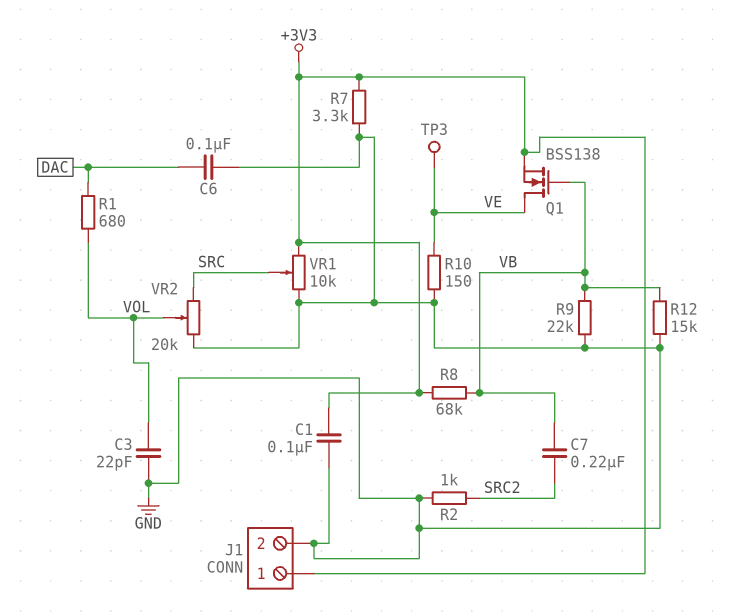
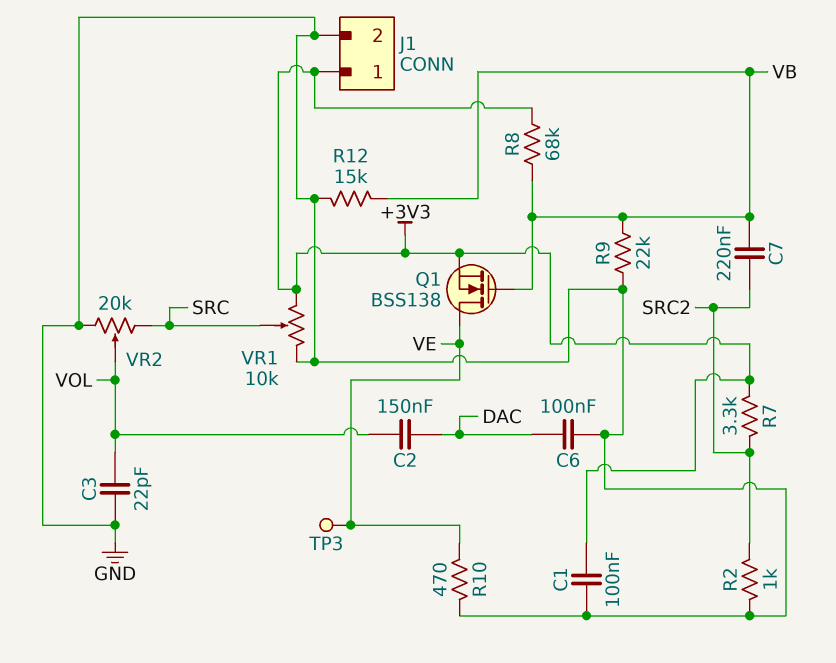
C2: none -> 150nF (DAC, VOL)
R1: 680 (DAC, VOL) -> none
R7: 3.3k (+3V3, GND) -> 3.3k (+3V3, SRC2)
R10: 150 (GND, VE) -> 470 (GND, VE)

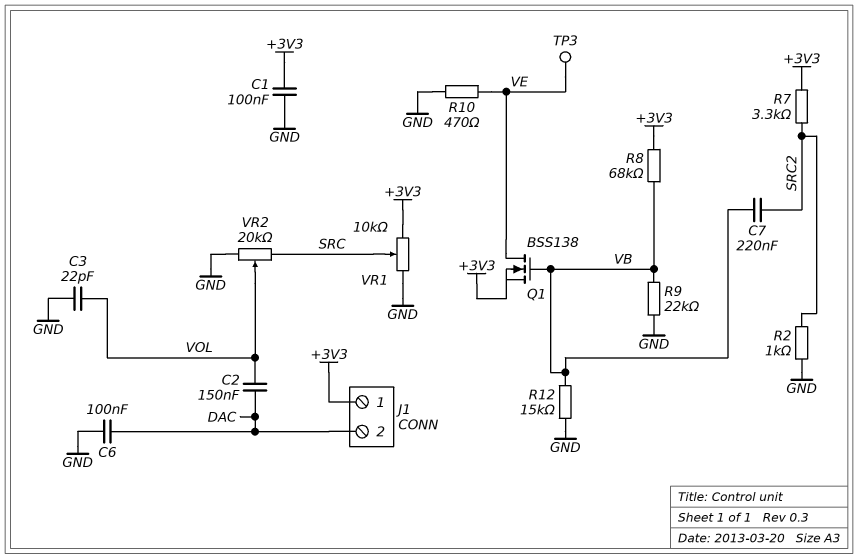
J1 pin 2: GND -> DAC

